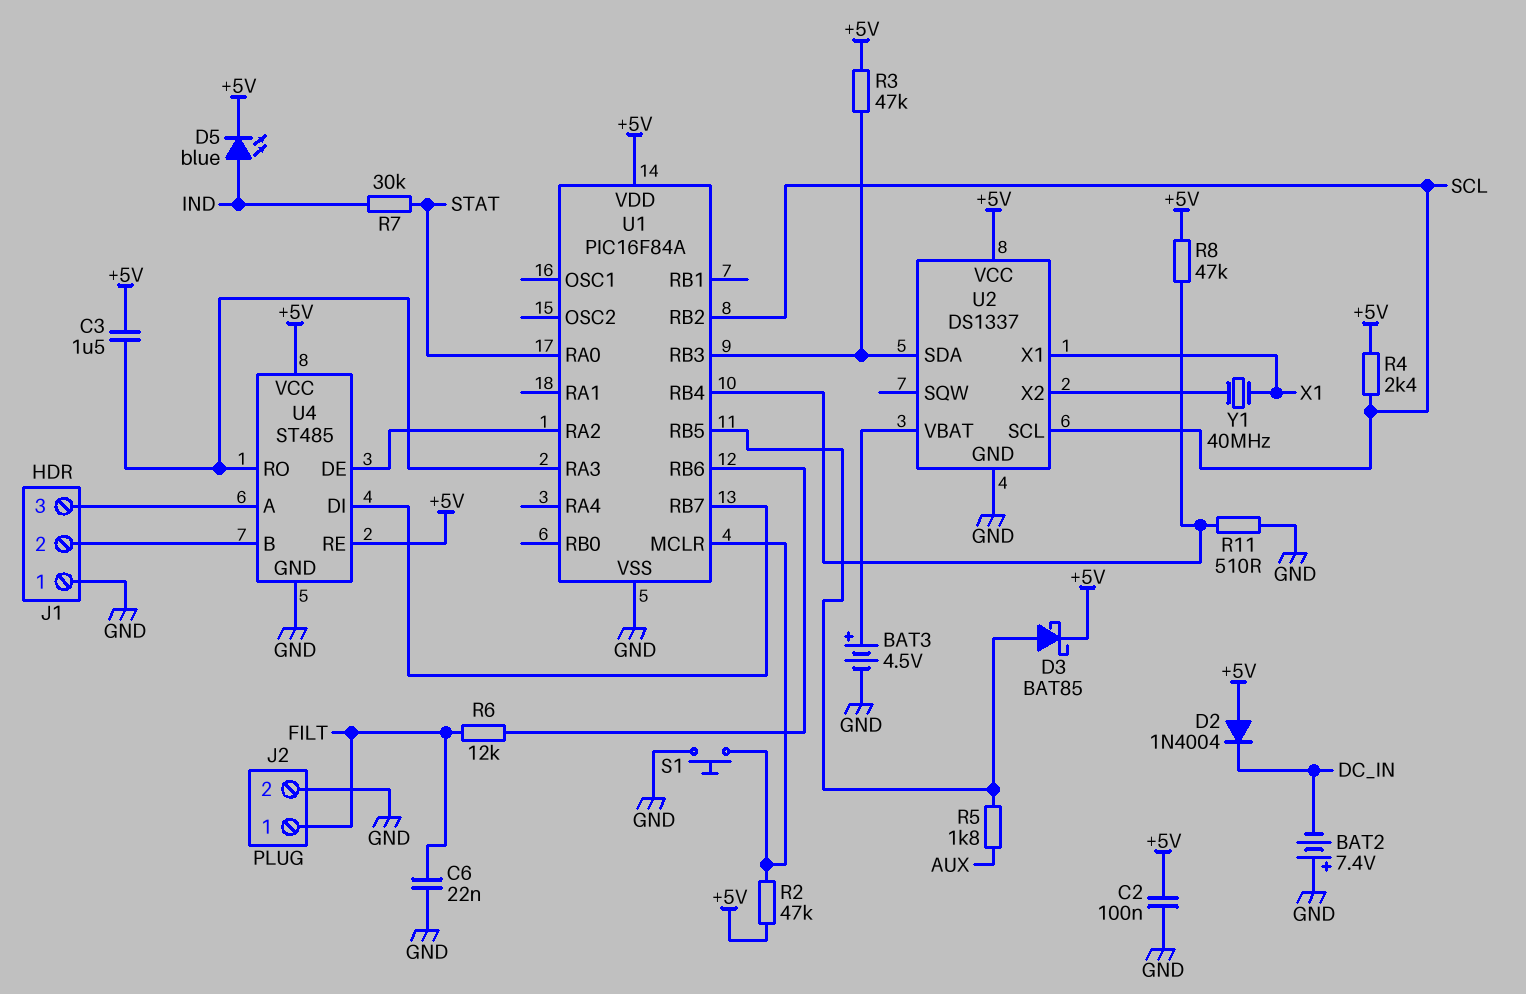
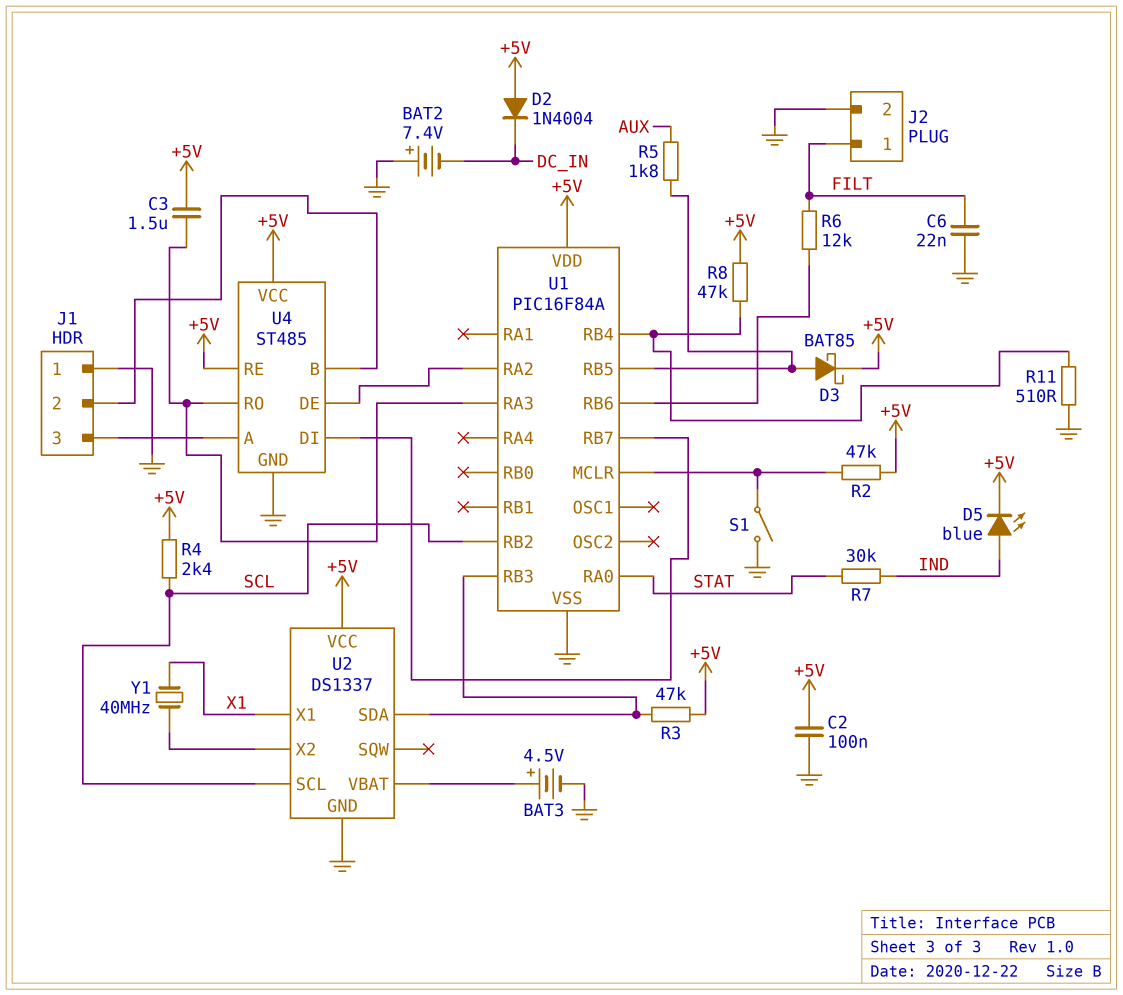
S1: button (GND, U1/MCLR) -> switch (GND, U1/MCLR)

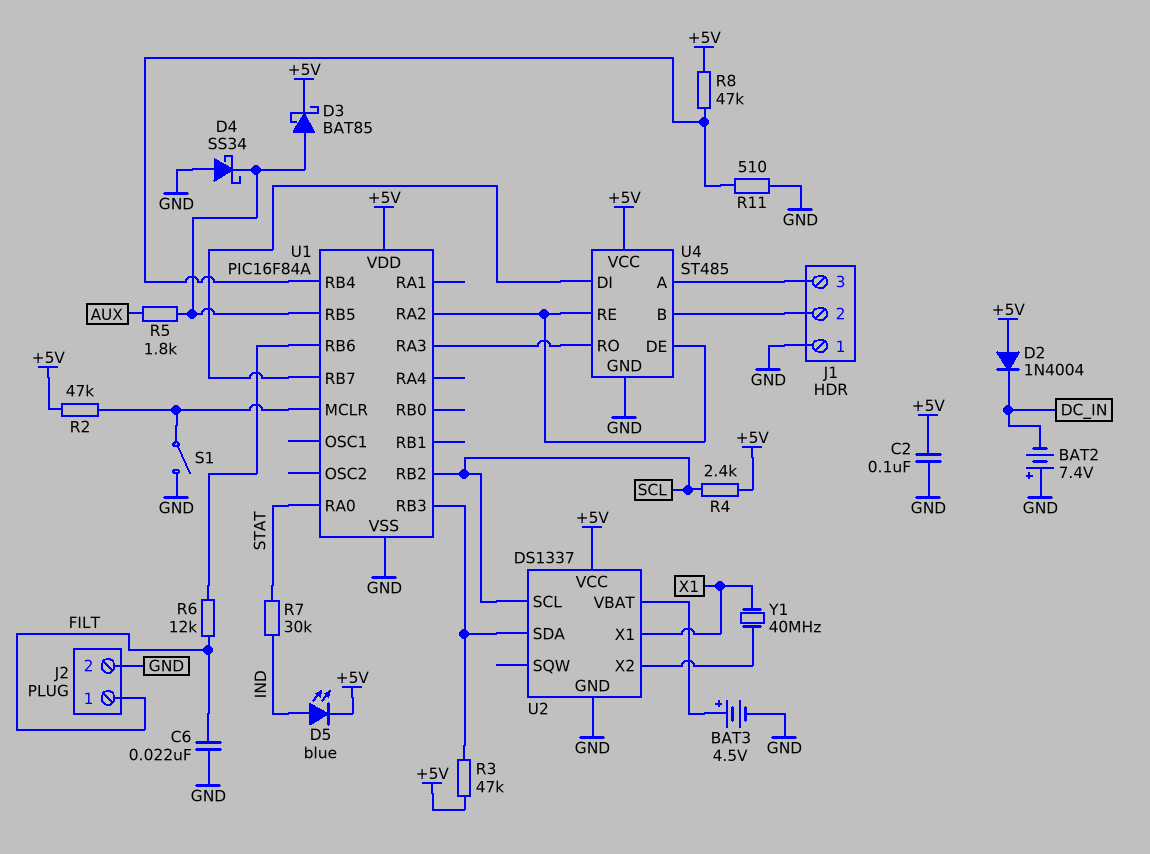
C3: 1.5uF (+5V, U1/RA3) -> none
D4: none -> schottky SS34 (A GND, K U1/RB5)
U4 pin RE: +5V -> U1/RA2

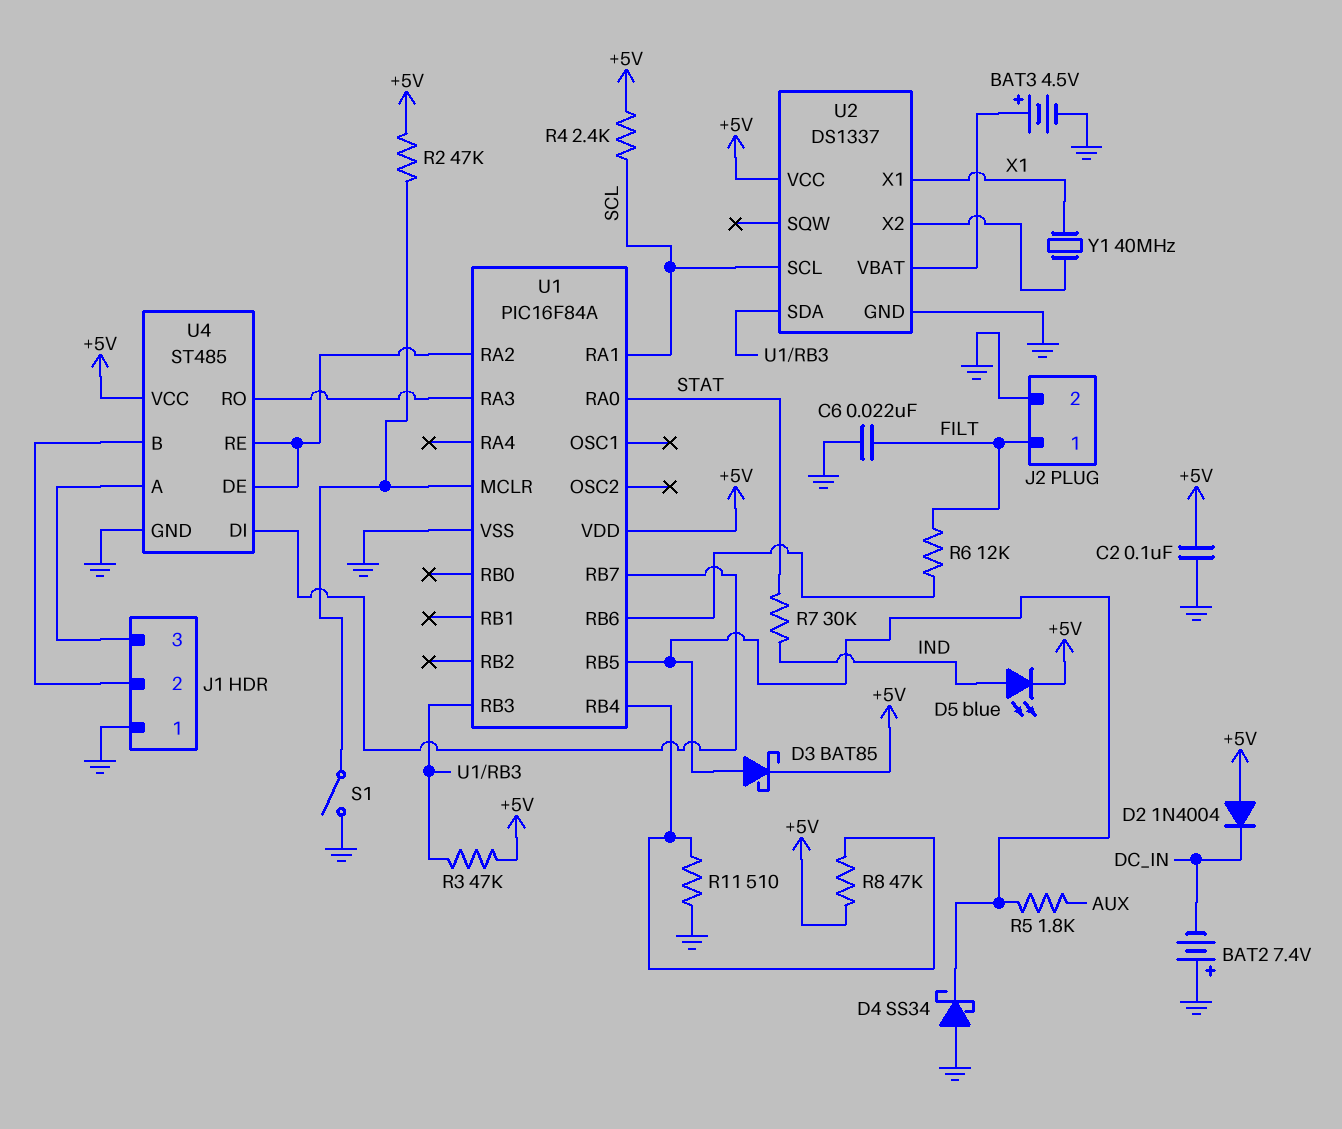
U1 pin RA1: none -> SCL
U1 pin RB2: SCL -> none

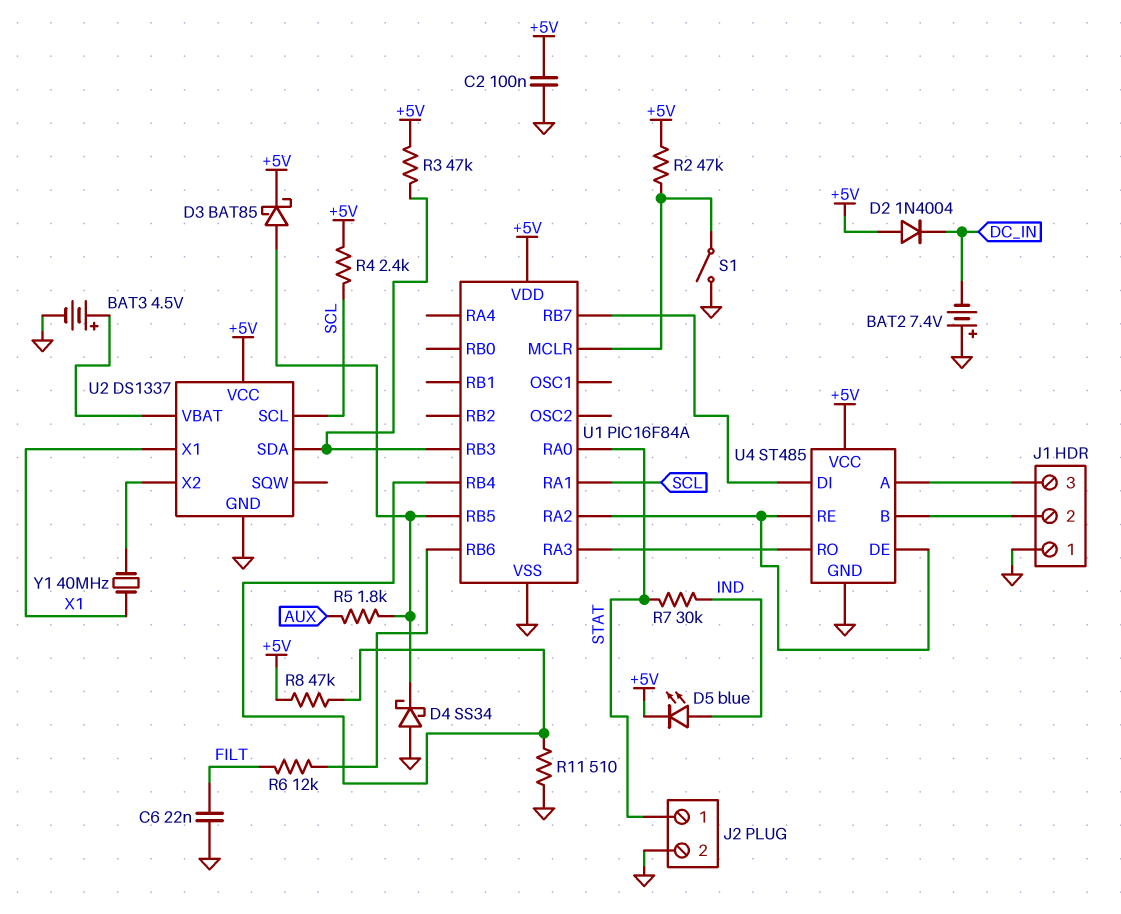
J2 pin 1: FILT -> STAT

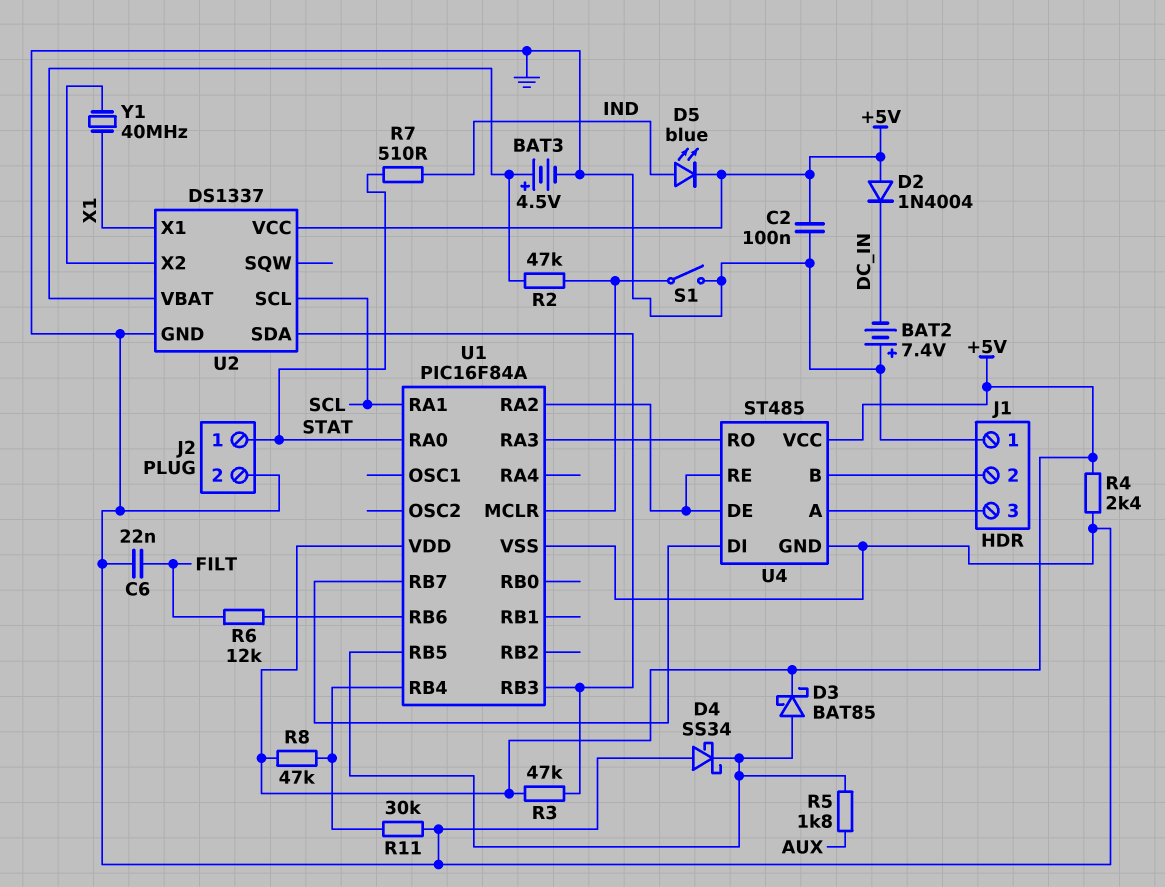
R2: 47k (+5V, U1/MCLR) -> 47k (U1/MCLR, U2/VBAT)
R4: 2.4k (+5V, SCL) -> 2.4k (+5V, GND)
R7: 30k (IND, STAT) -> 510 (IND, STAT)
R11: 510 (GND, U1/RB4) -> 30k (GND, U1/RB4)

